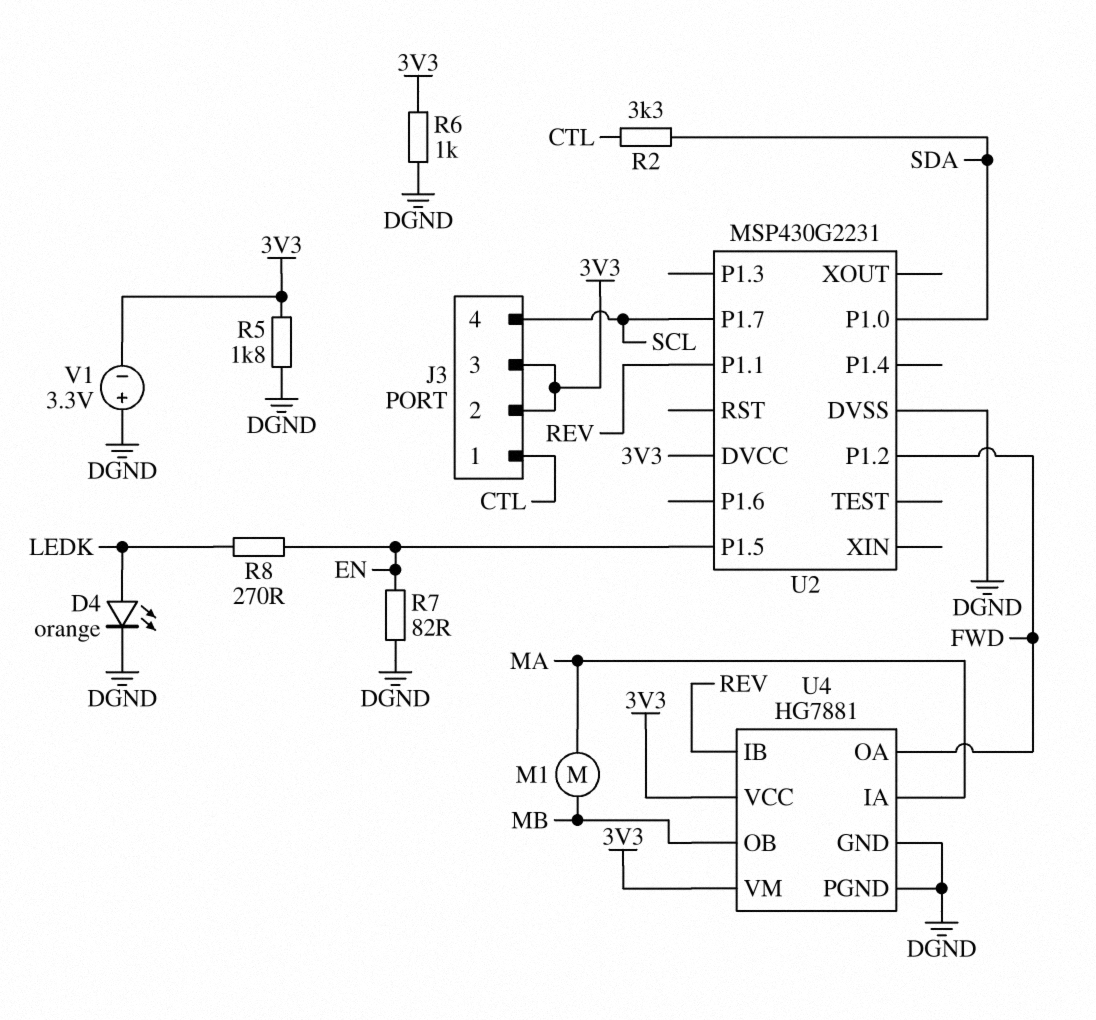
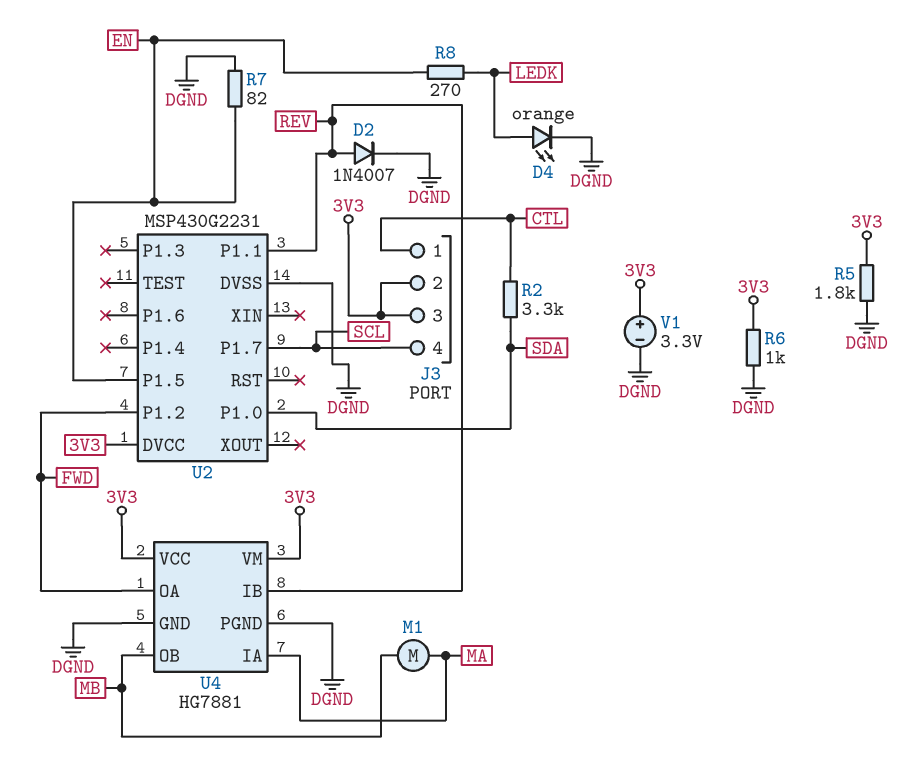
D2: none -> diode 1N4007 (A REV, K DGND)
V1: 3.3V (plus DGND, minus 3V3) -> 3.3V (plus 3V3, minus DGND)

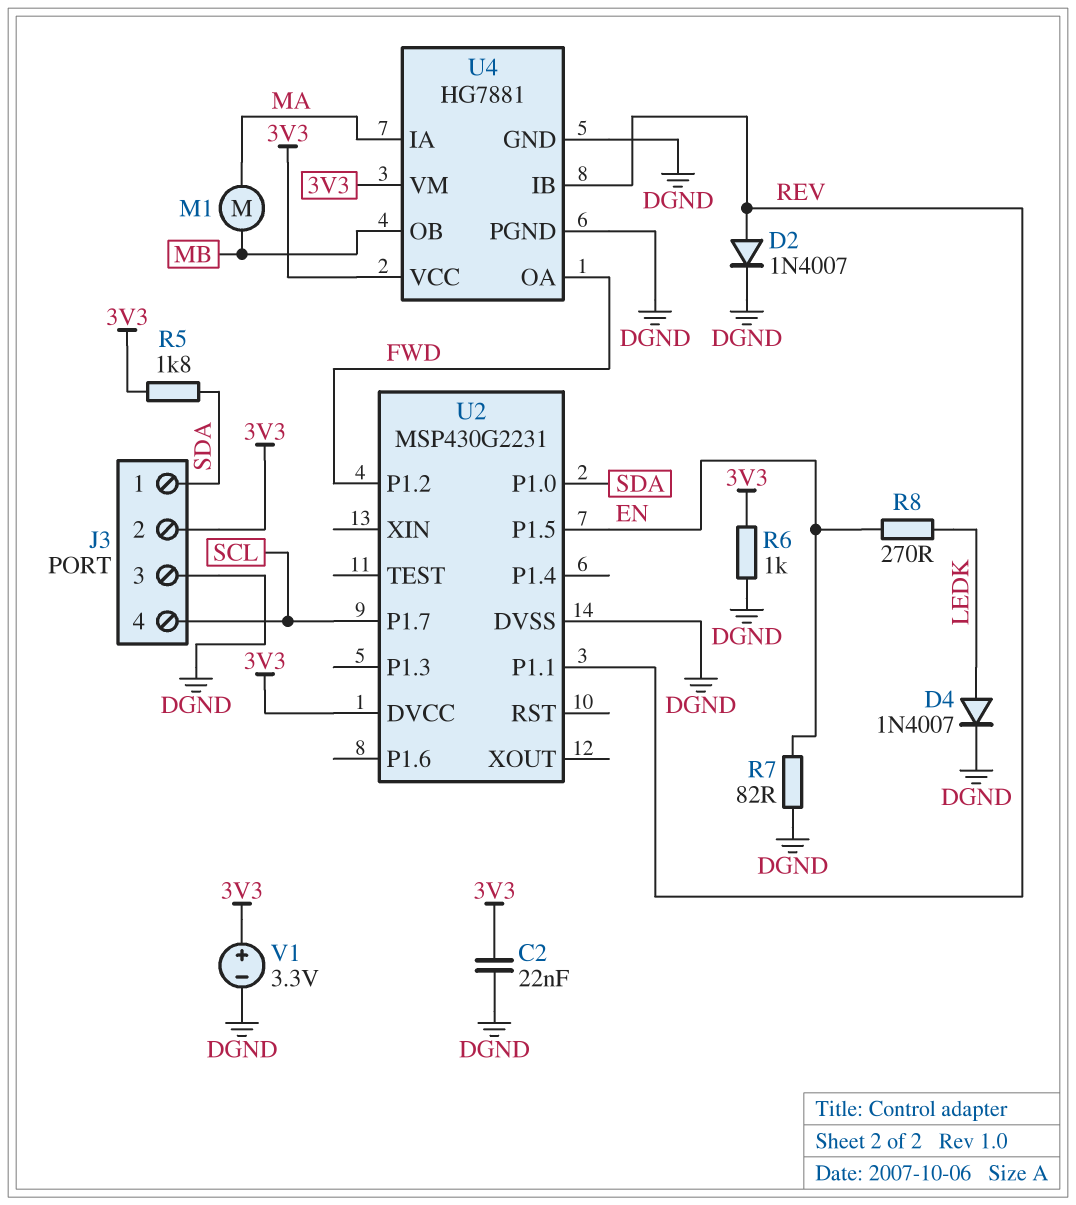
C2: none -> 22nF (3V3, DGND)
D4: LED orange (A LEDK, K DGND) -> diode 1N4007 (A LEDK, K DGND)
J3 pin 1: CTL -> SDA
J3 pin 3: 3V3 -> DGND
R2: 3.3k (CTL, SDA) -> none
R5: 1.8k (3V3, DGND) -> 1.8k (3V3, SDA)

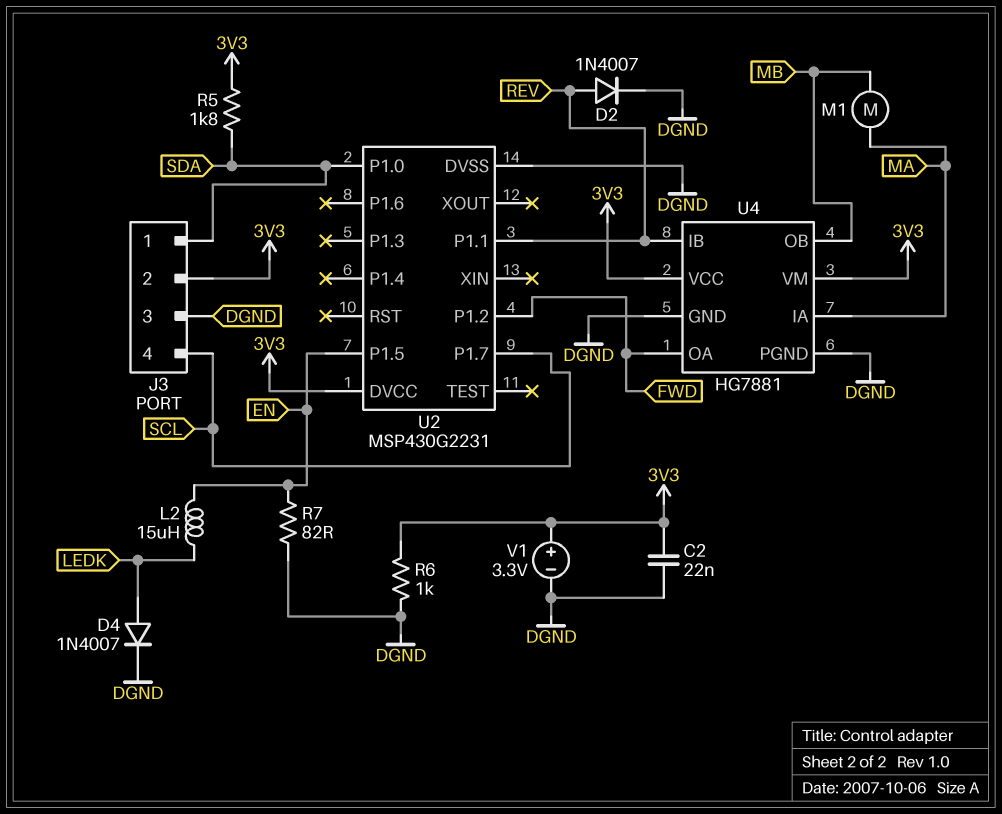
L2: none -> 15uH (EN, LEDK)
R8: 270 (EN, LEDK) -> none

